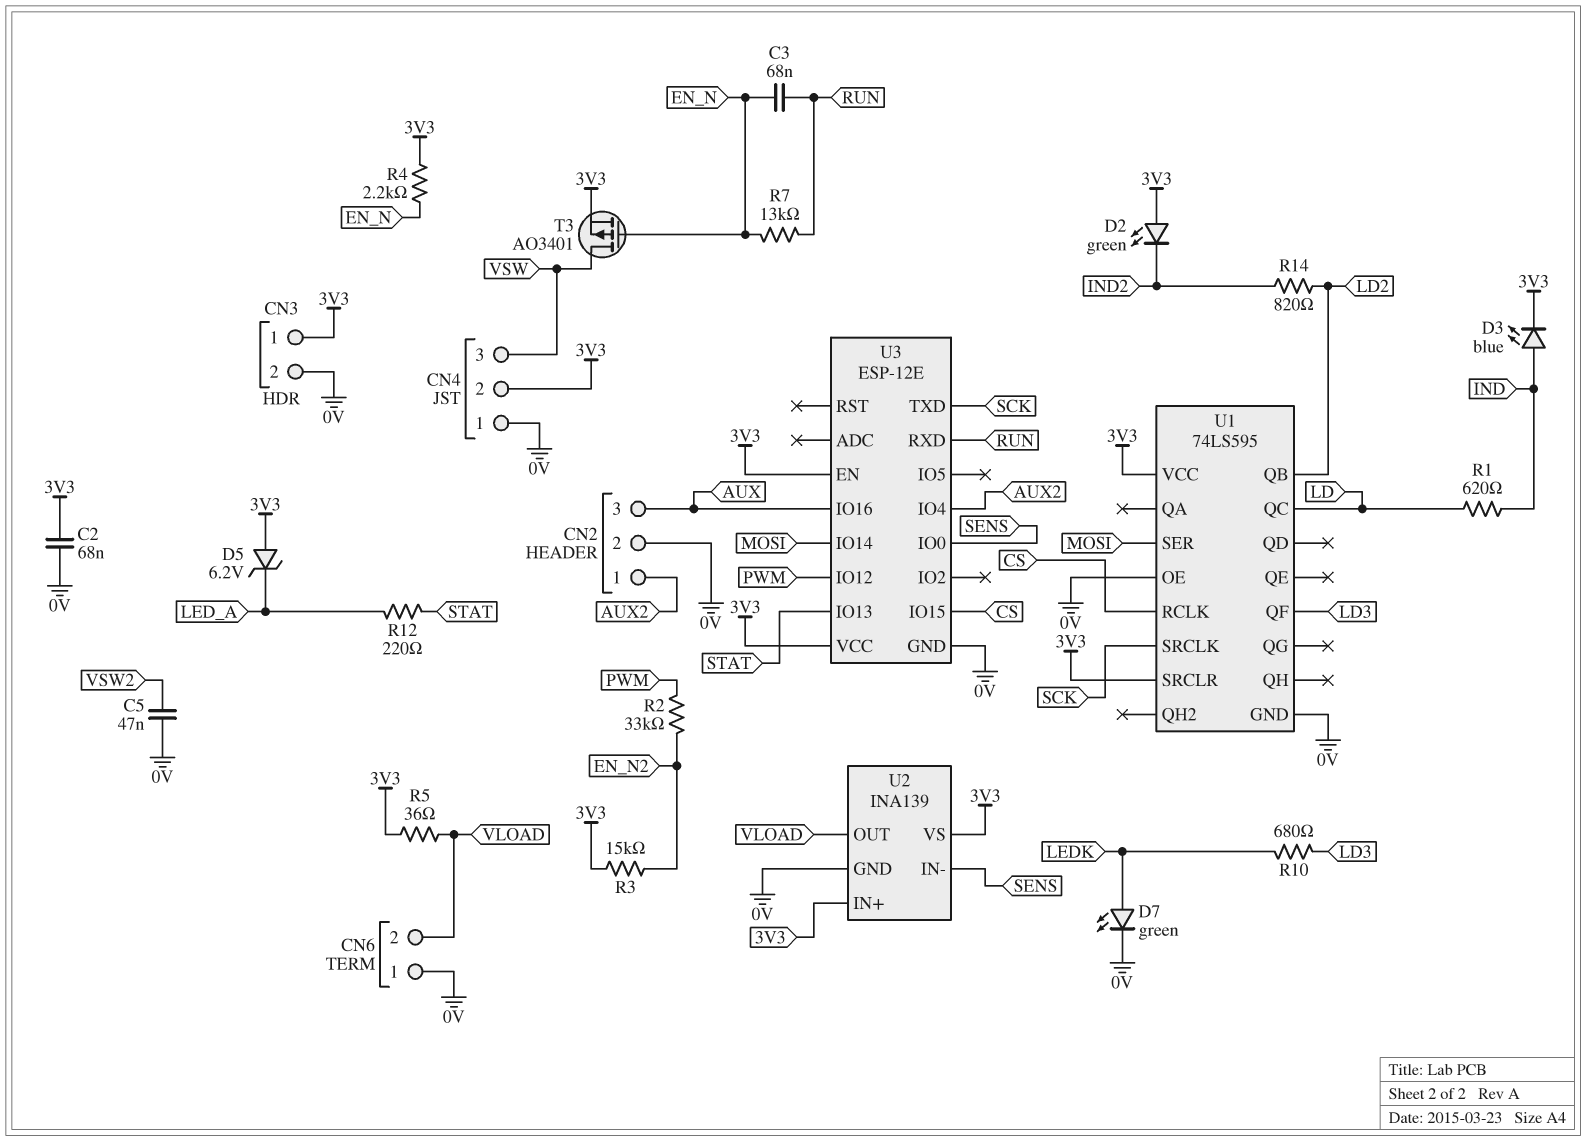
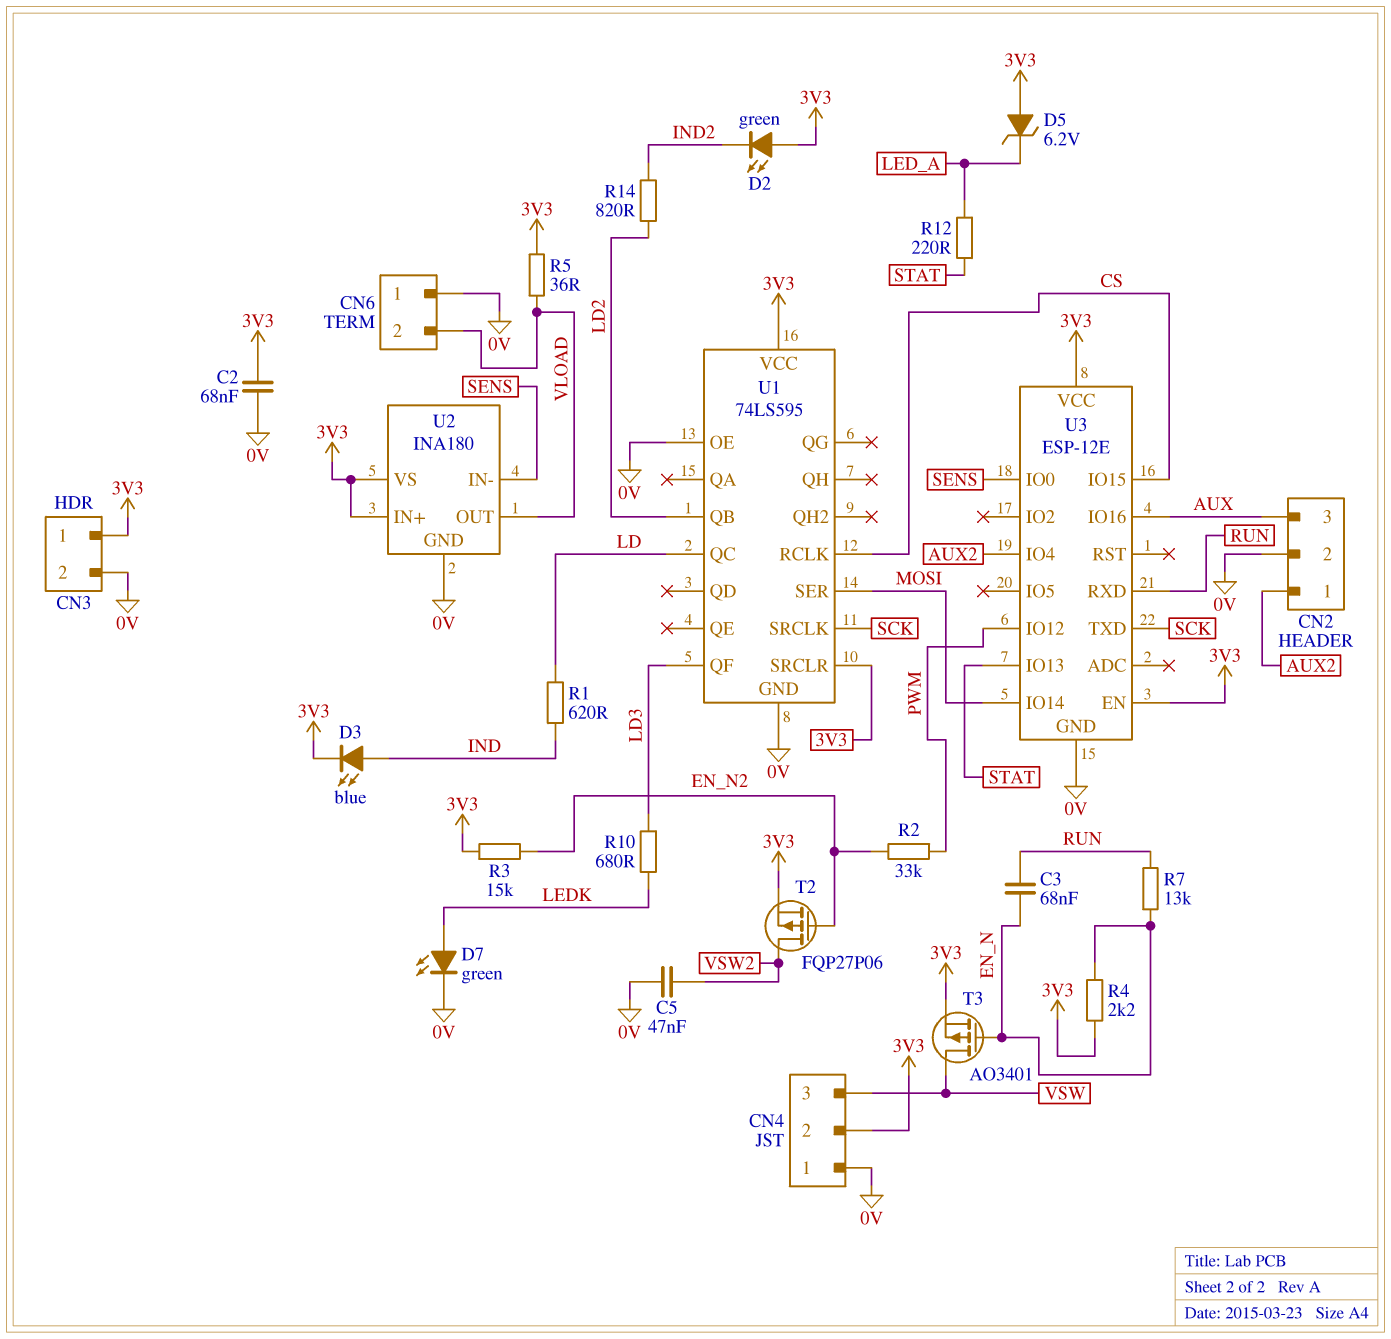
T2: none -> PMOS FQP27P06 (G EN_N2, D VSW2, S 3V3)
U2: INA139 -> INA180

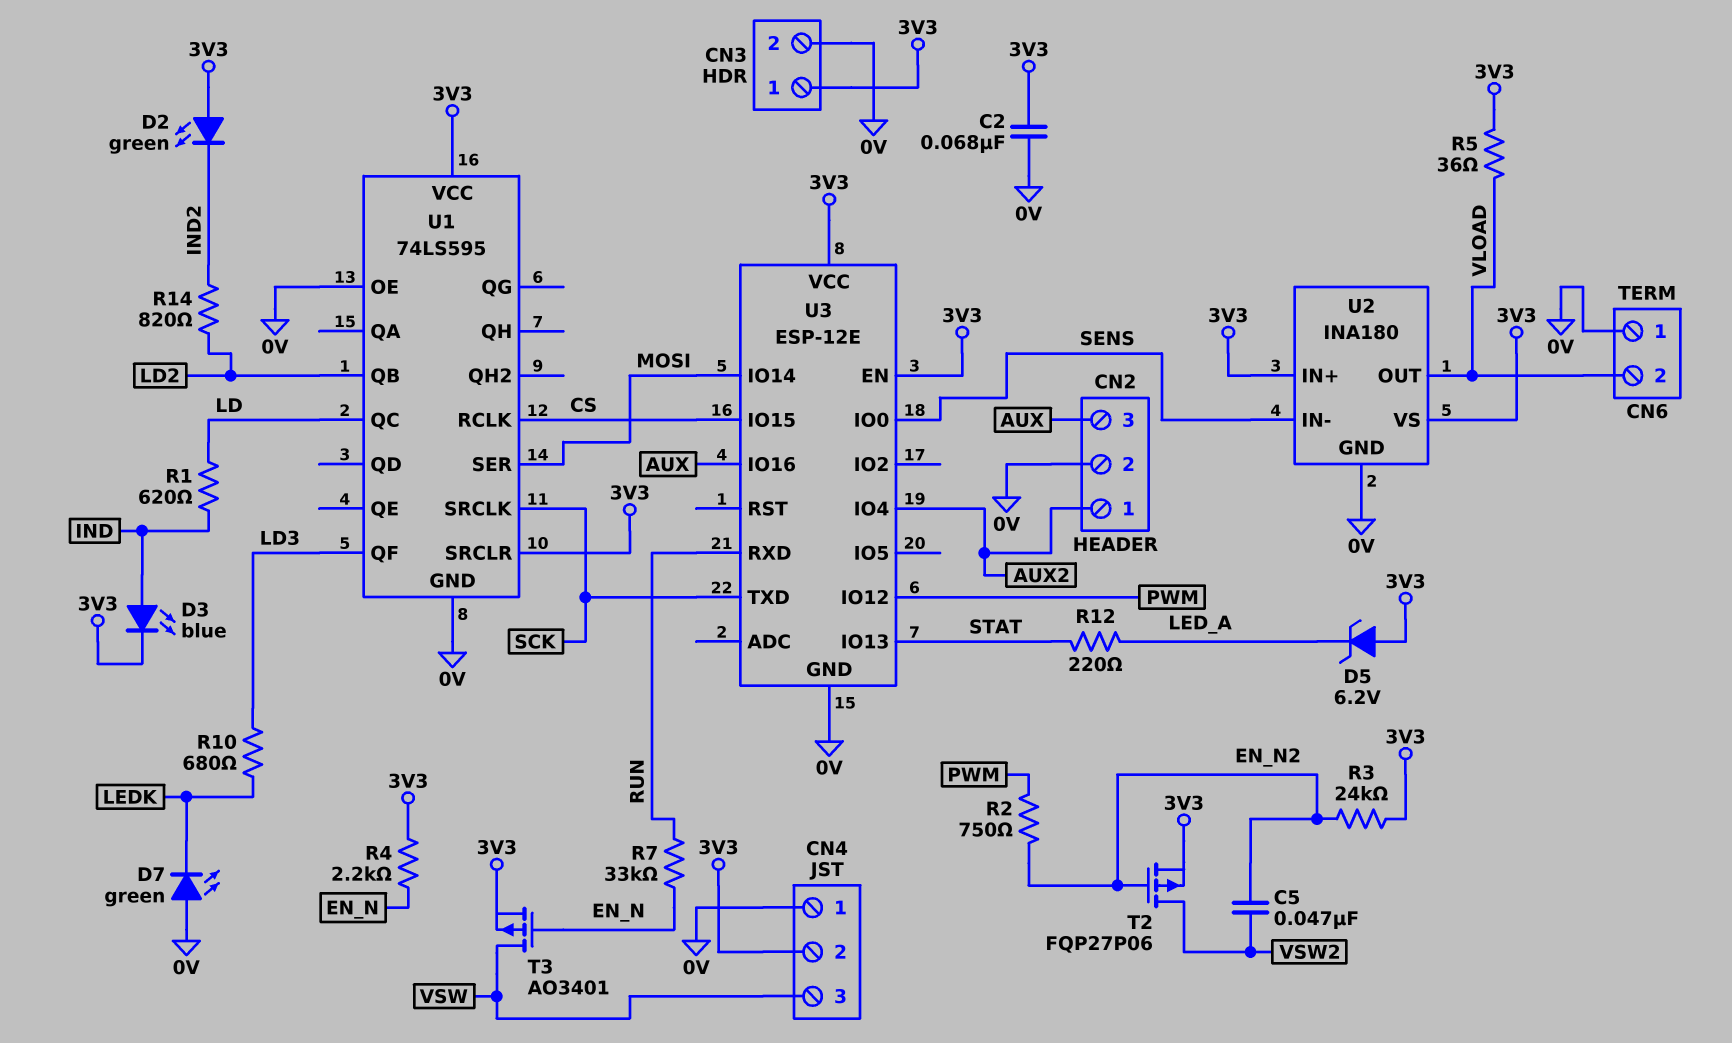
C3: 68nF (EN_N, RUN) -> none
C5: 47nF (0V, VSW2) -> 47nF (EN_N2, VSW2)
D7: LED green (A LEDK, K 0V) -> LED green (A 0V, K LEDK)
R2: 33k (EN_N2, PWM) -> 750 (EN_N2, PWM)
R3: 15k (3V3, EN_N2) -> 24k (3V3, EN_N2)
R7: 13k (EN_N, RUN) -> 33k (EN_N, RUN)

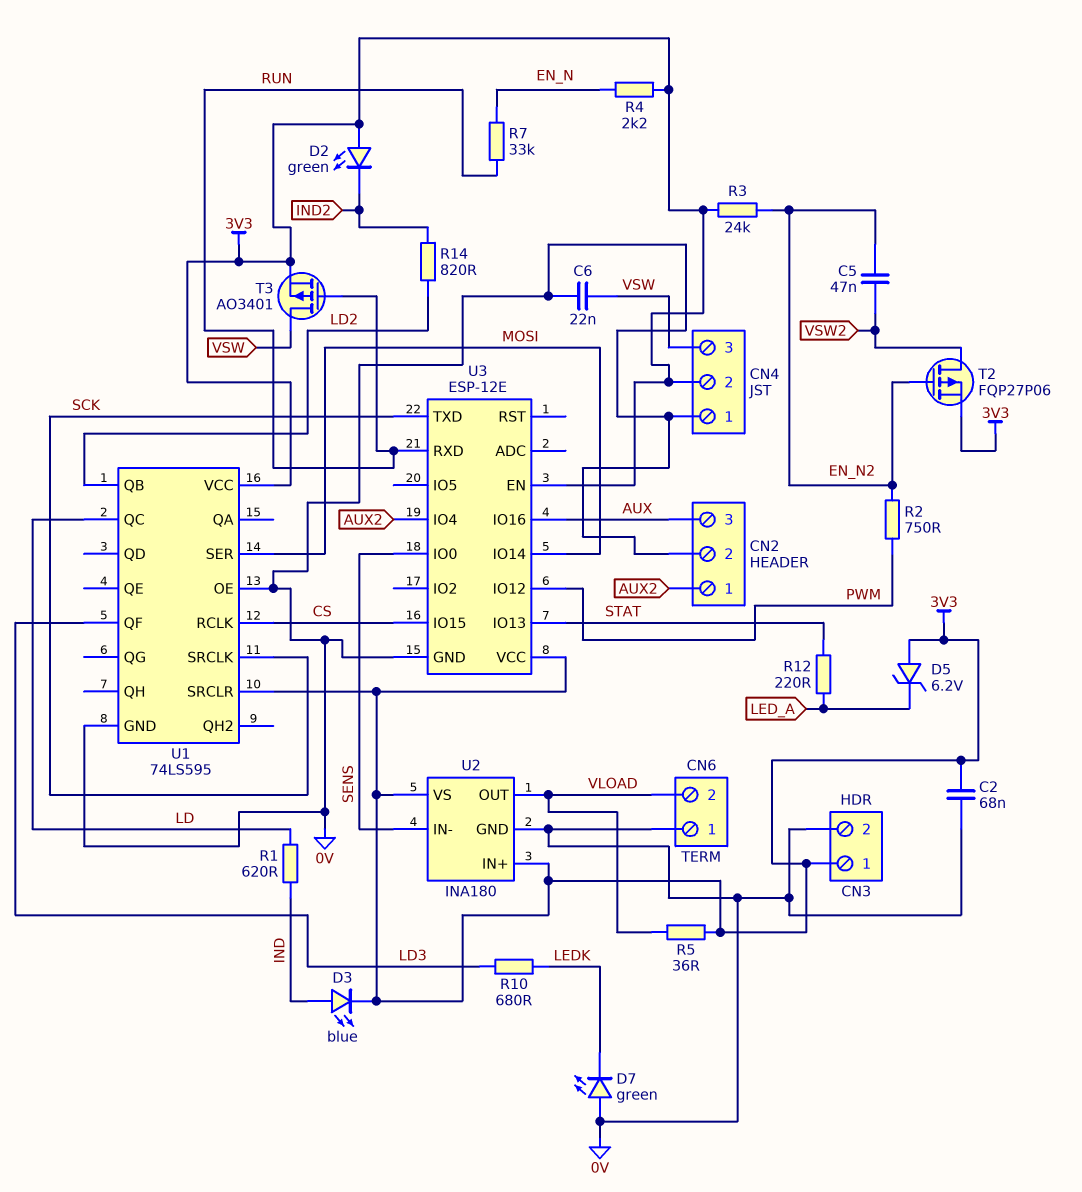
C6: none -> 22nF (0V, VSW)
T3: PMOS AO3401 (G EN_N, D VSW, S 3V3) -> PMOS AO3401 (G RUN, D VSW, S 3V3)

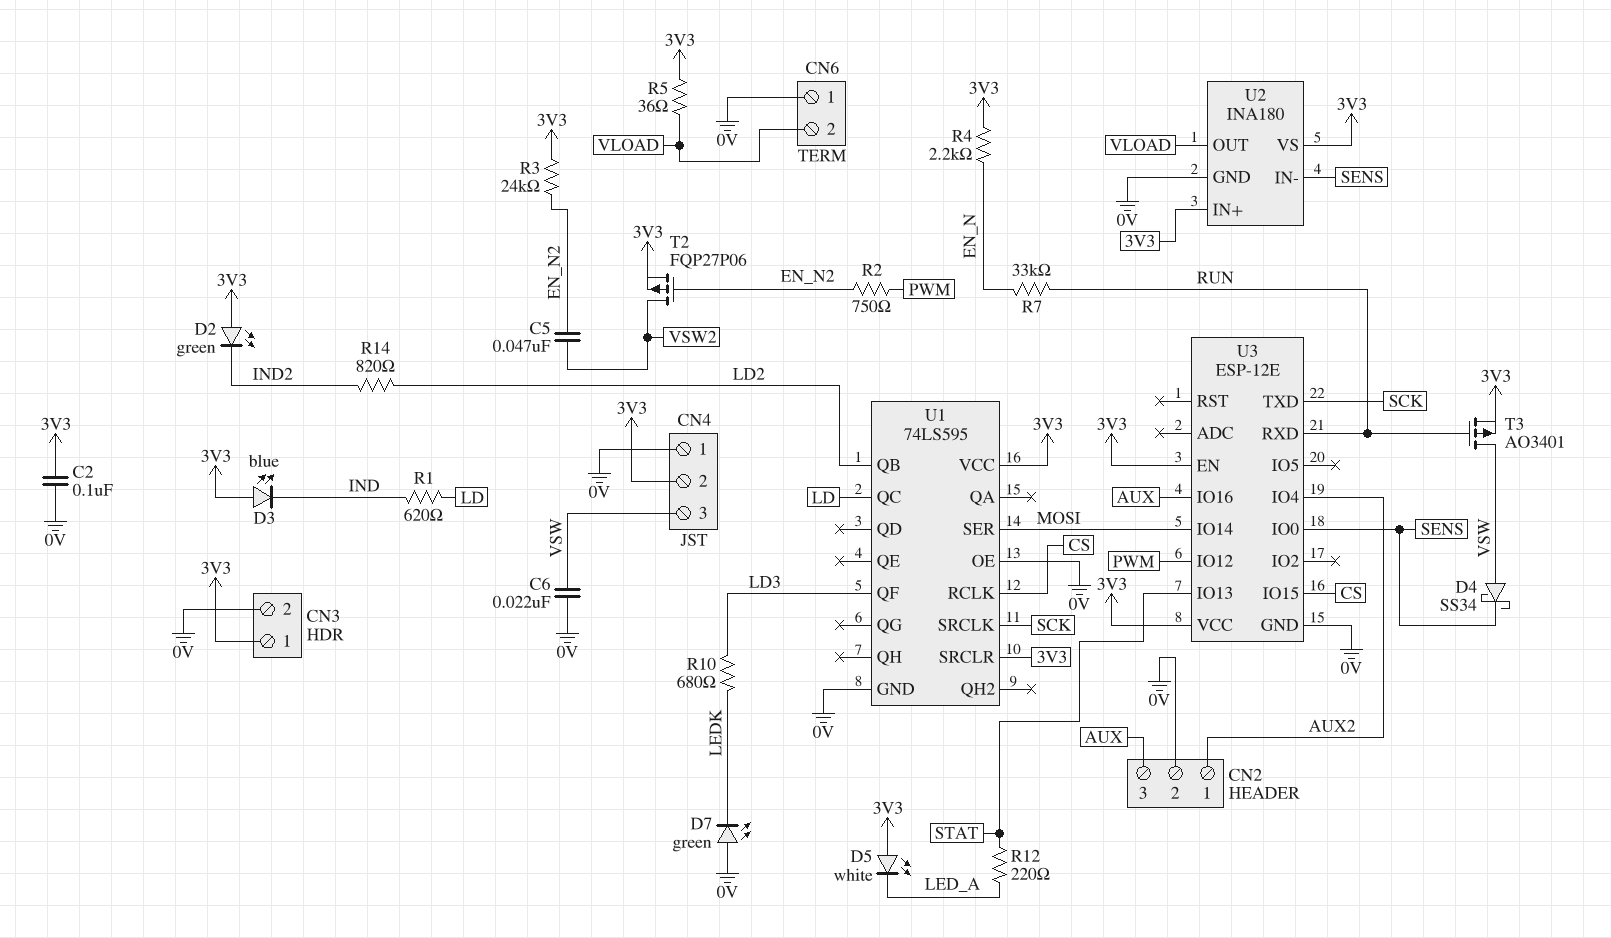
C2: 68nF (0V, 3V3) -> 100nF (0V, 3V3)
D3: LED blue (A IND, K 3V3) -> LED blue (A 3V3, K IND)
D4: none -> schottky SS34 (A VSW, K SENS)
D5: zener 6.2V (A 3V3, K LED_A) -> LED white (A 3V3, K LED_A)

